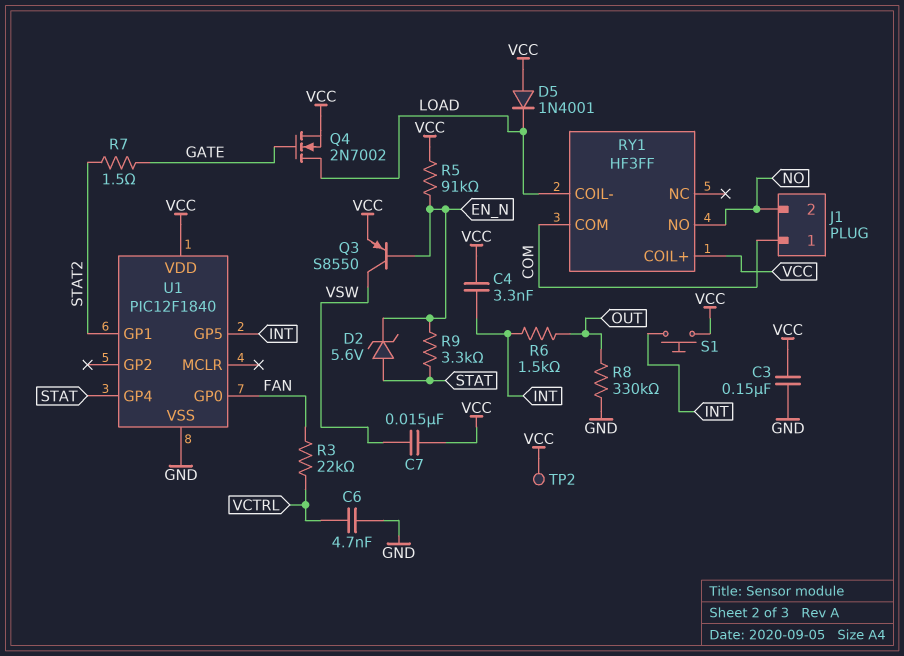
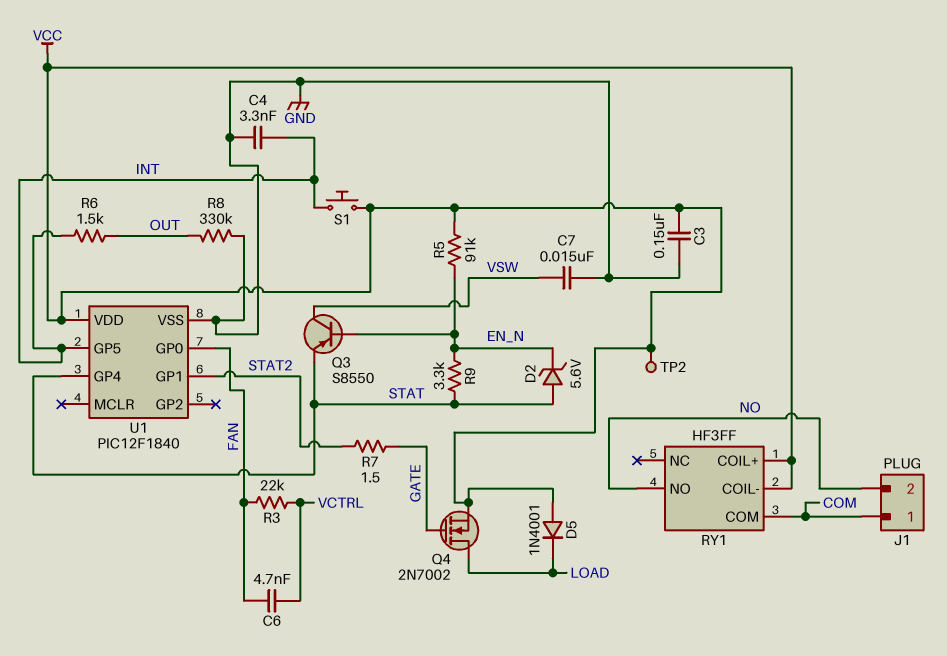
C4: 3.3nF (INT, VCC) -> 3.3nF (GND, INT)
C6: 4.7nF (GND, VCTRL) -> 4.7nF (FAN, VCTRL)
C7: 15nF (VCC, VSW) -> 15nF (GND, VSW)
Q3: PNP S8550 (B EN_N, C VSW, E VCC) -> PNP S8550 (B EN_N, C VSW, E STAT)
RY1 pin COIL-: LOAD -> VCC

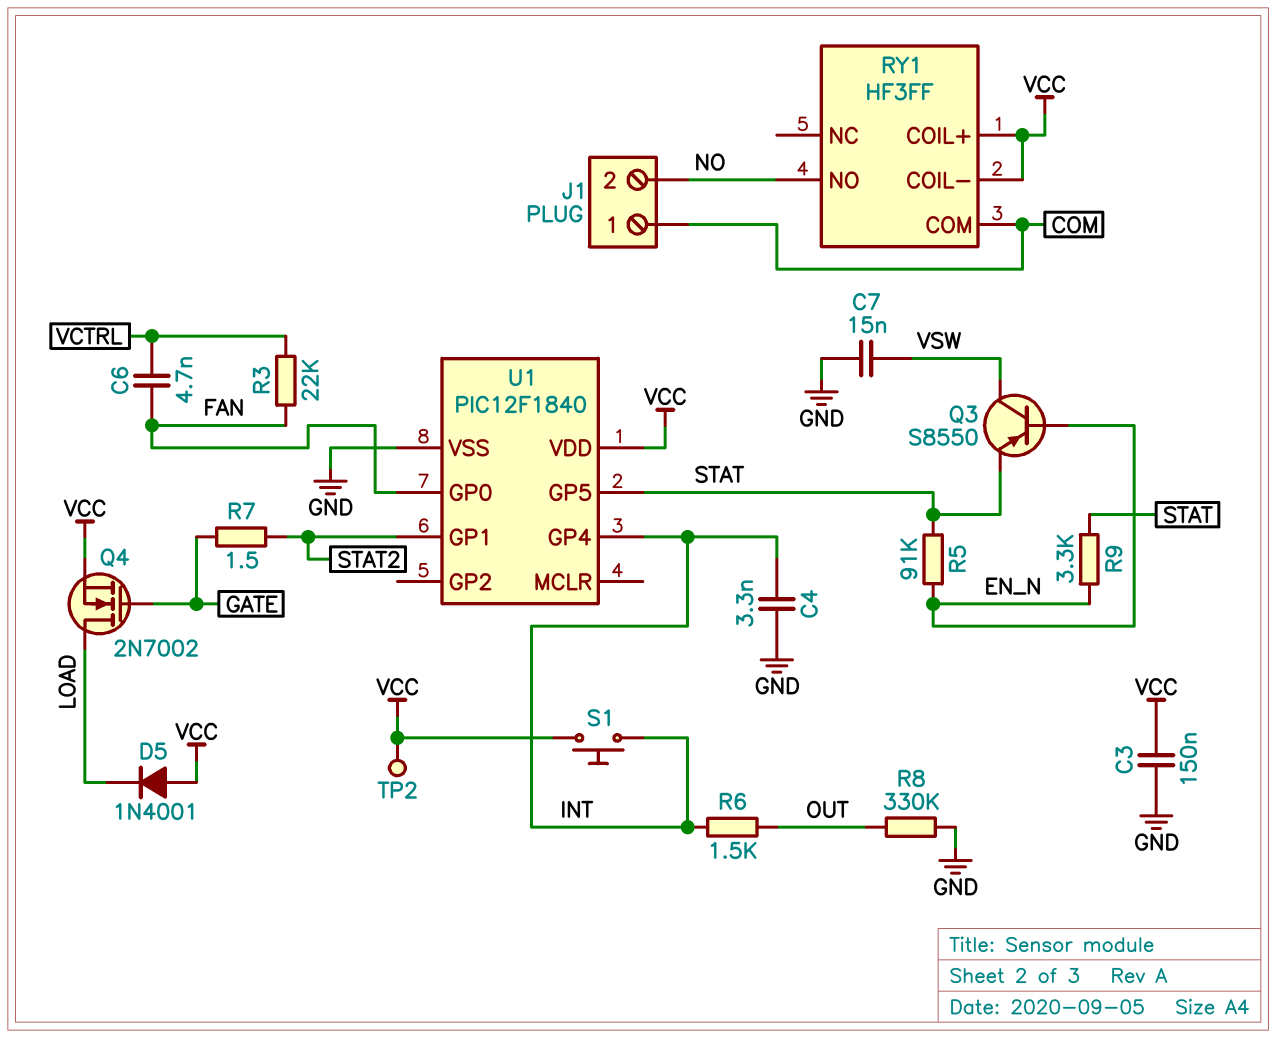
D2: zener 5.6V (A STAT, K EN_N) -> none
R5: 91k (EN_N, VCC) -> 91k (EN_N, STAT)
U1 pin GP4: STAT -> INT
U1 pin GP5: INT -> STAT

